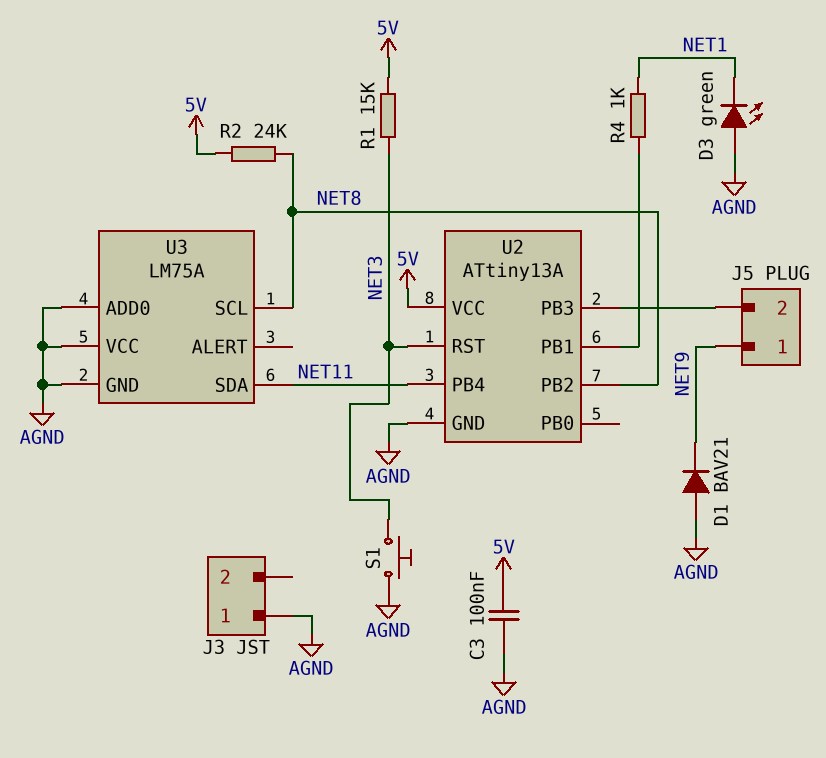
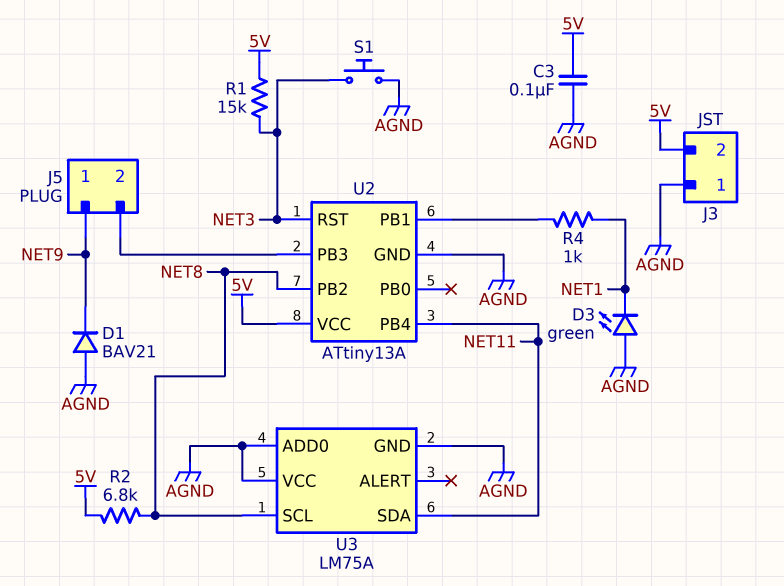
J3 pin 2: none -> 5V
R2: 24k (5V, NET8) -> 6.8k (5V, NET8)

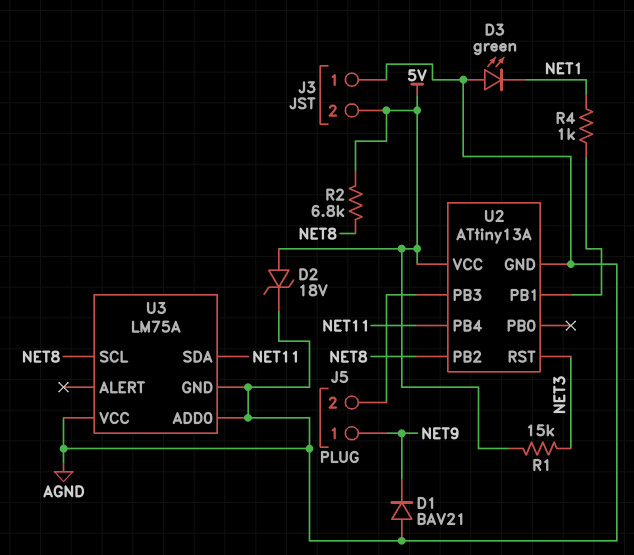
C3: 100nF (5V, AGND) -> none
D2: none -> zener 18V (A 5V, K AGND)
S1: button (AGND, NET3) -> none

